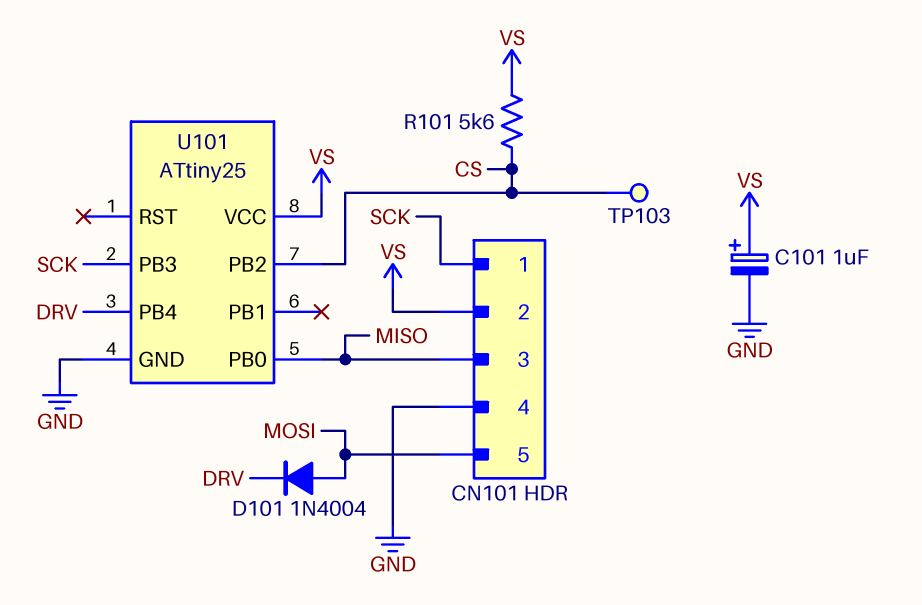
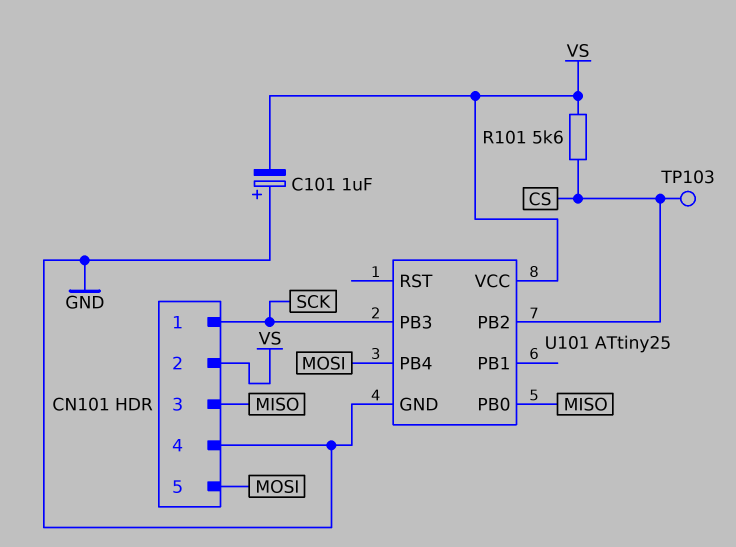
C101: 1uF (plus VS, minus GND) -> 1uF (plus GND, minus VS)
D101: diode 1N4004 (A MOSI, K DRV) -> none
U101 pin PB4: DRV -> MOSI

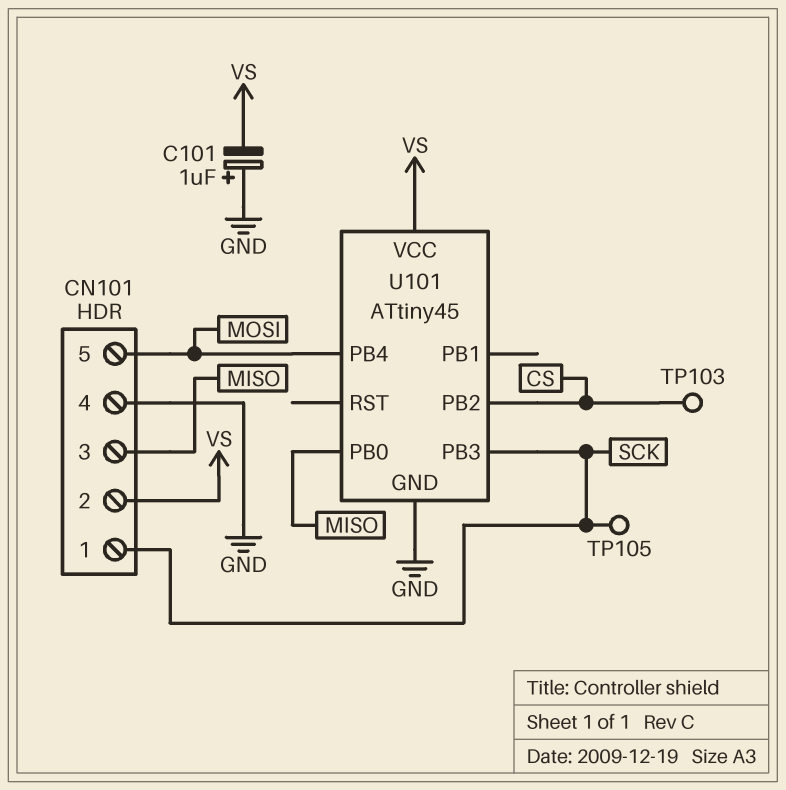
R101: 5.6k (CS, VS) -> none
TP105: none -> test point (SCK)
U101: ATtiny25 -> ATtiny45

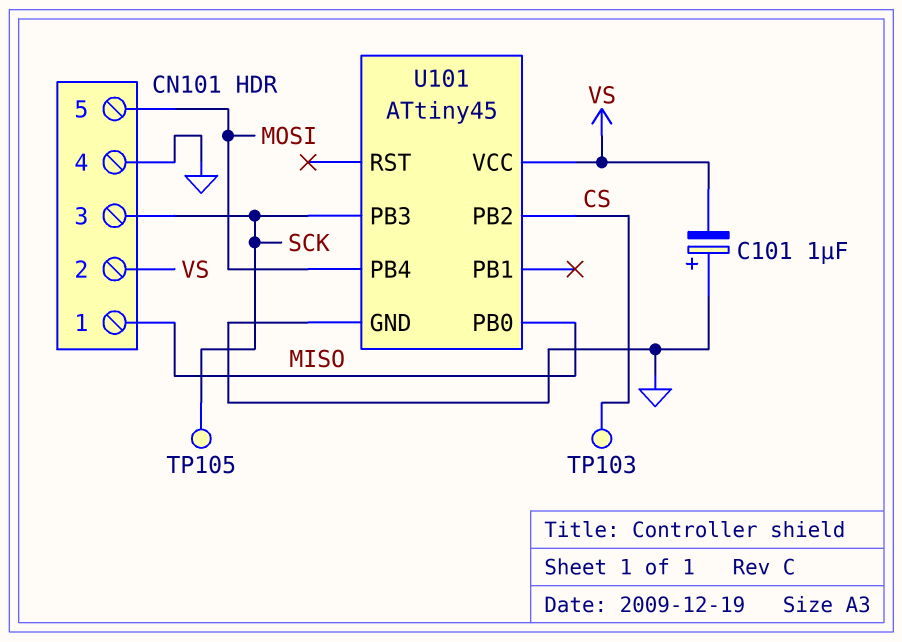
CN101 pin 1: SCK -> MISO
CN101 pin 3: MISO -> SCK

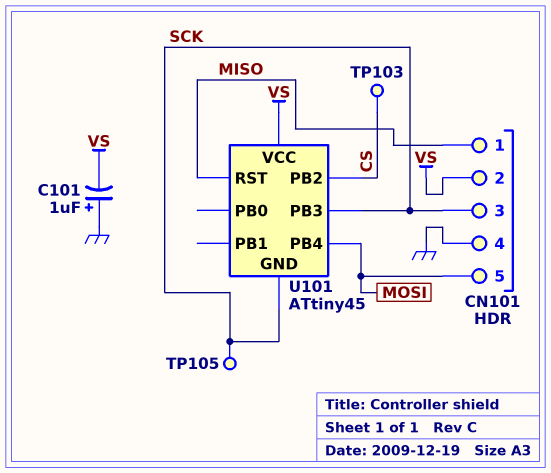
U101 pin GND: GND -> SCK
U101 pin PB0: MISO -> none
U101 pin RST: none -> MISO

